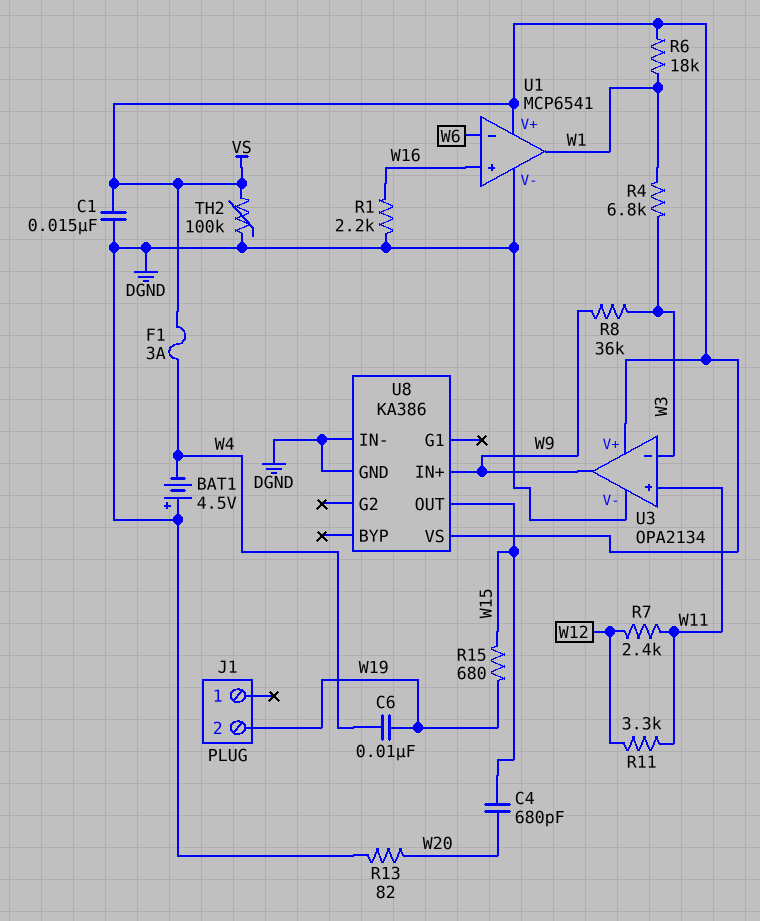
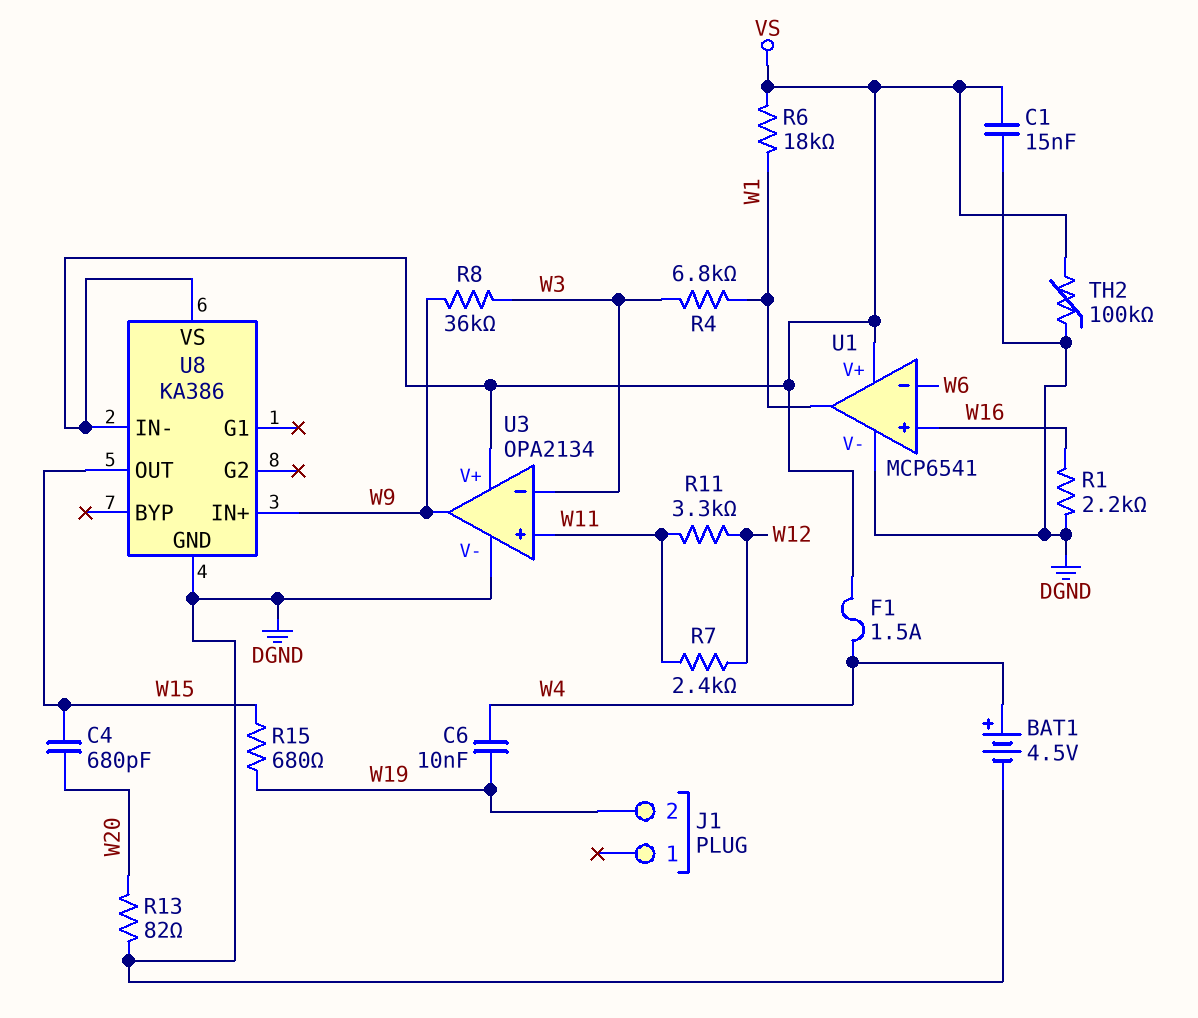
BAT1: 4.5V (plus DGND, minus W4) -> 4.5V (plus W4, minus DGND)
F1: 3A (VS, W4) -> 1.5A (VS, W4)
U8 pin IN-: DGND -> VS

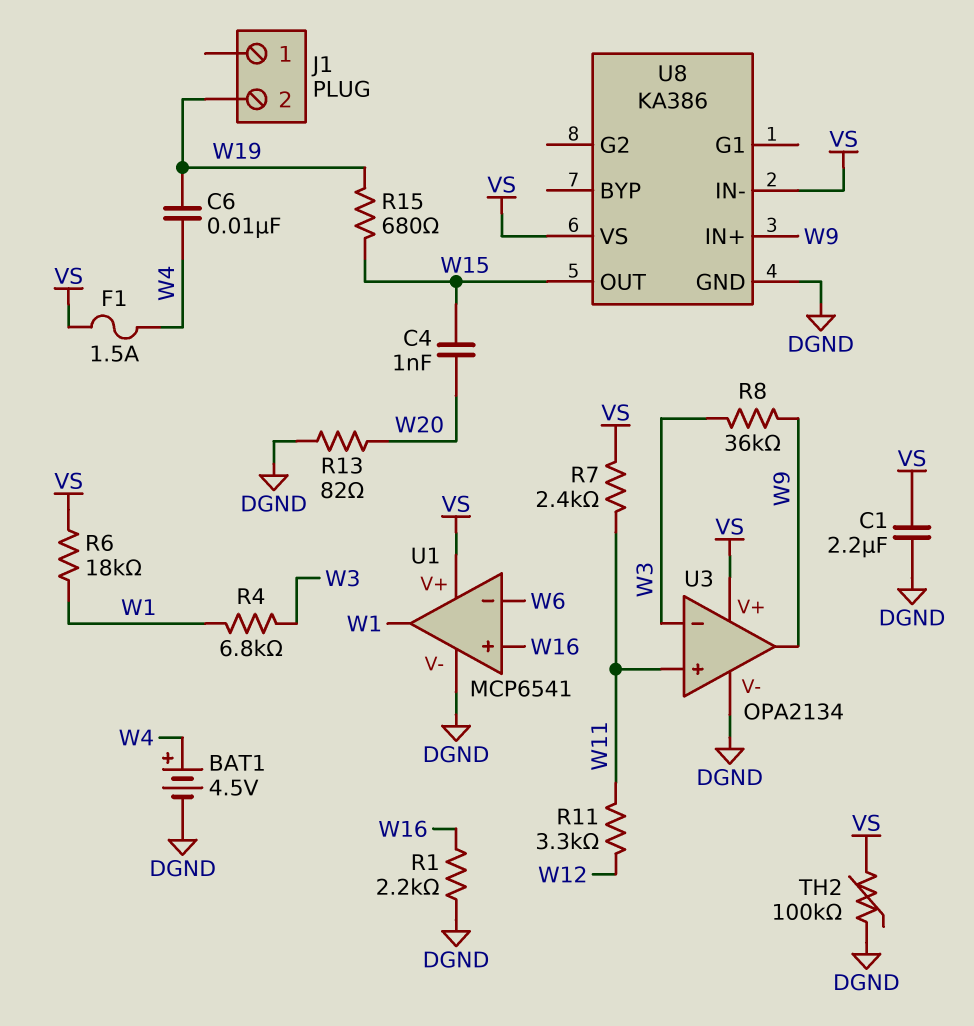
C1: 15nF (DGND, VS) -> 2.2uF (DGND, VS)
C4: 680pF (W15, W20) -> 1nF (W15, W20)
R7: 2.4k (W11, W12) -> 2.4k (VS, W11)

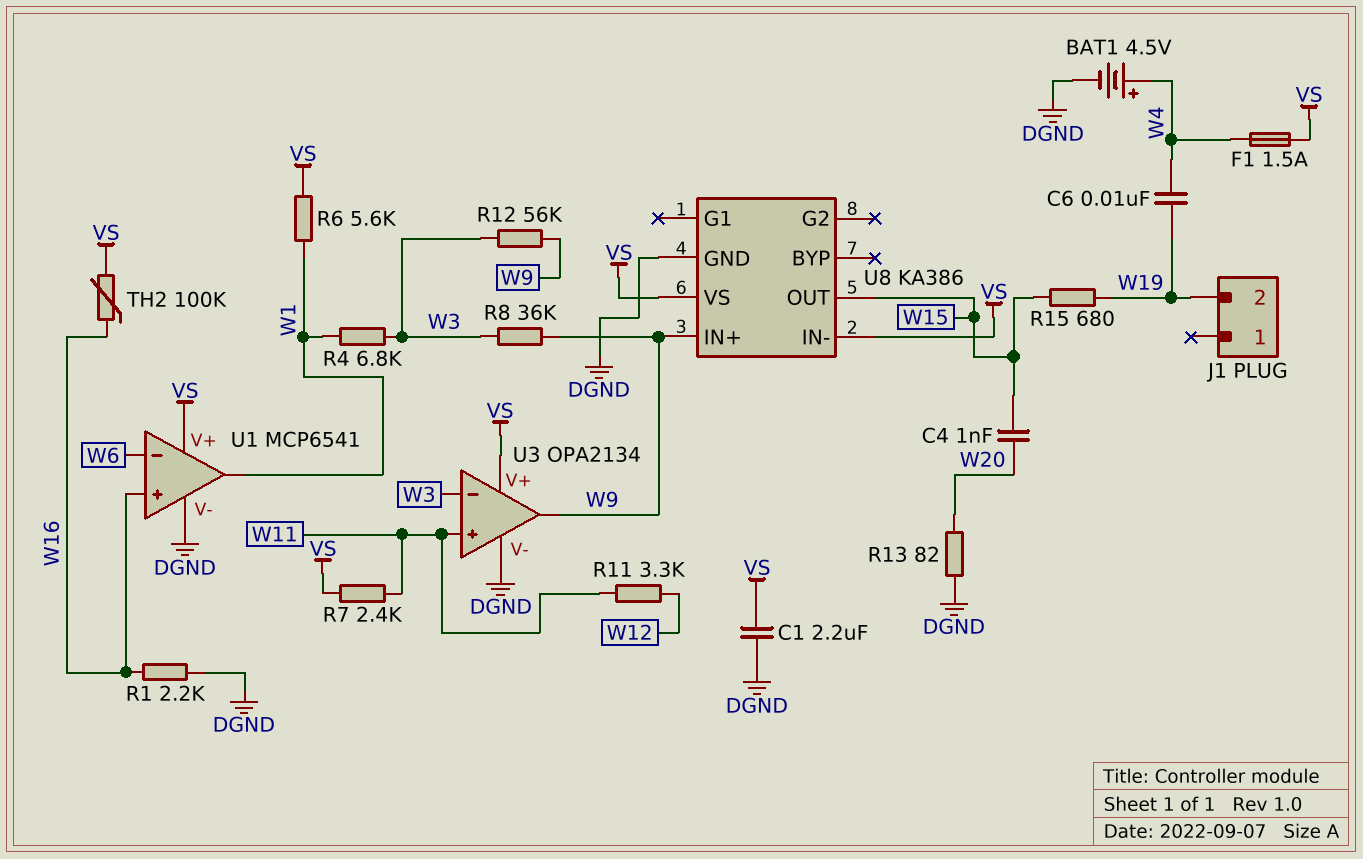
R6: 18k (VS, W1) -> 5.6k (VS, W1)
R12: none -> 56k (W3, W9)
TH2: 100k (DGND, VS) -> 100k (VS, W16)

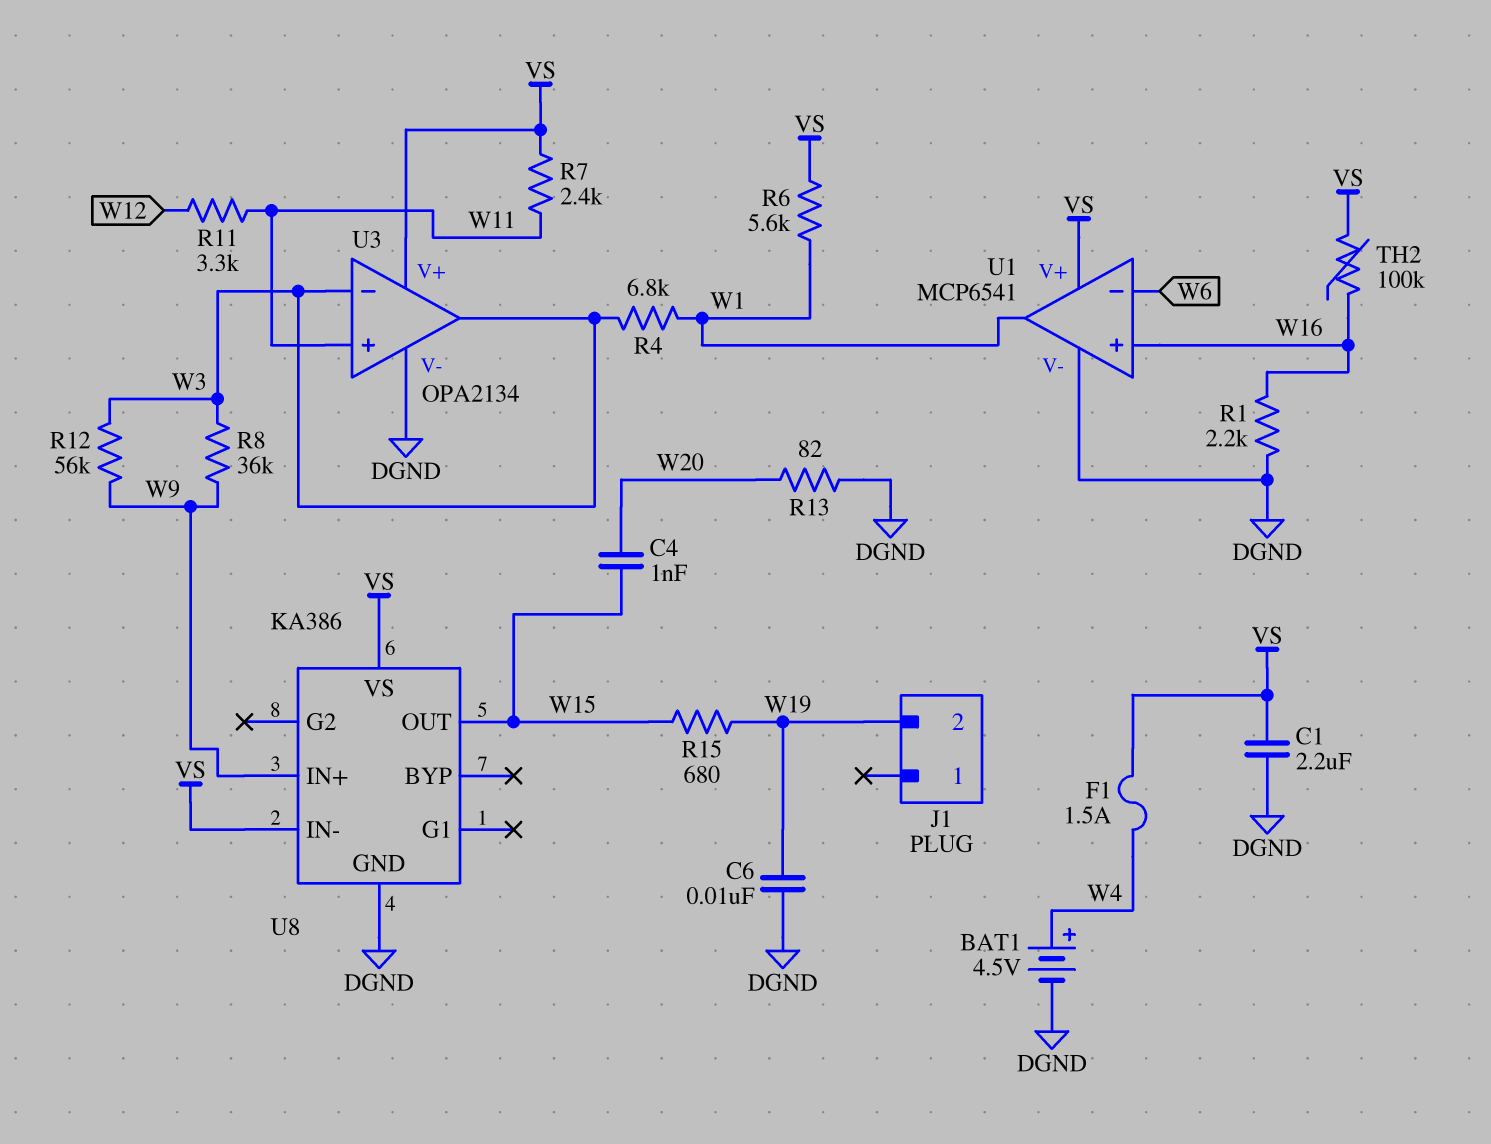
C6: 10nF (W4, W19) -> 10nF (DGND, W19)
U3 pin out: W9 -> W3

